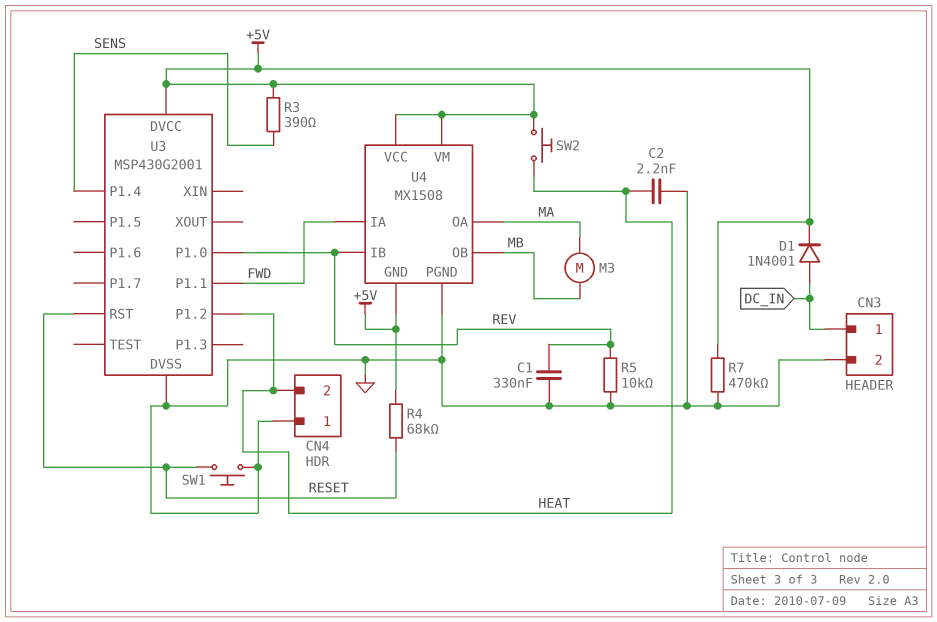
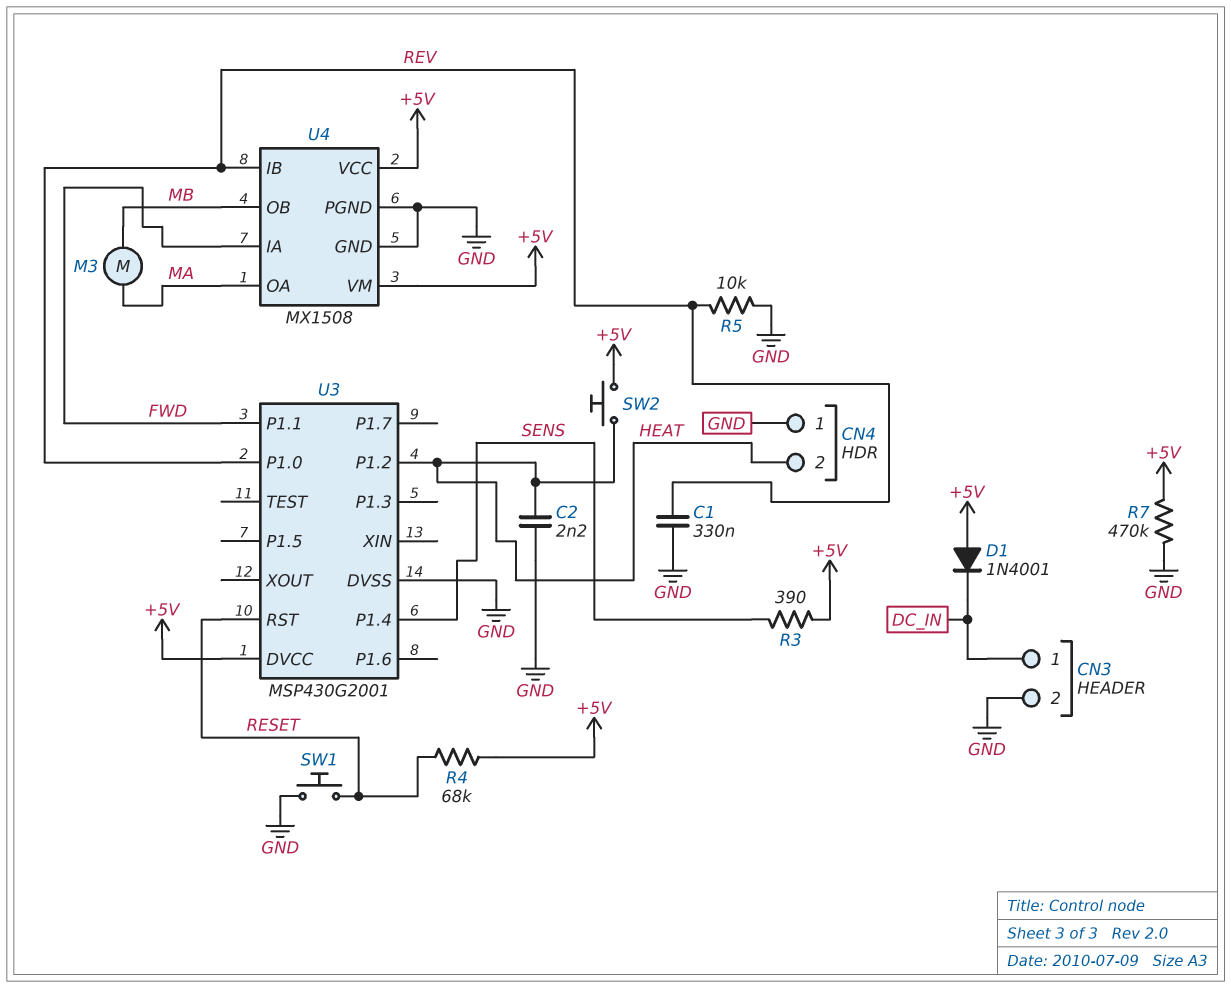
D1: diode 1N4001 (A DC_IN, K +5V) -> diode 1N4001 (A +5V, K DC_IN)
U4 pin GND: +5V -> GND

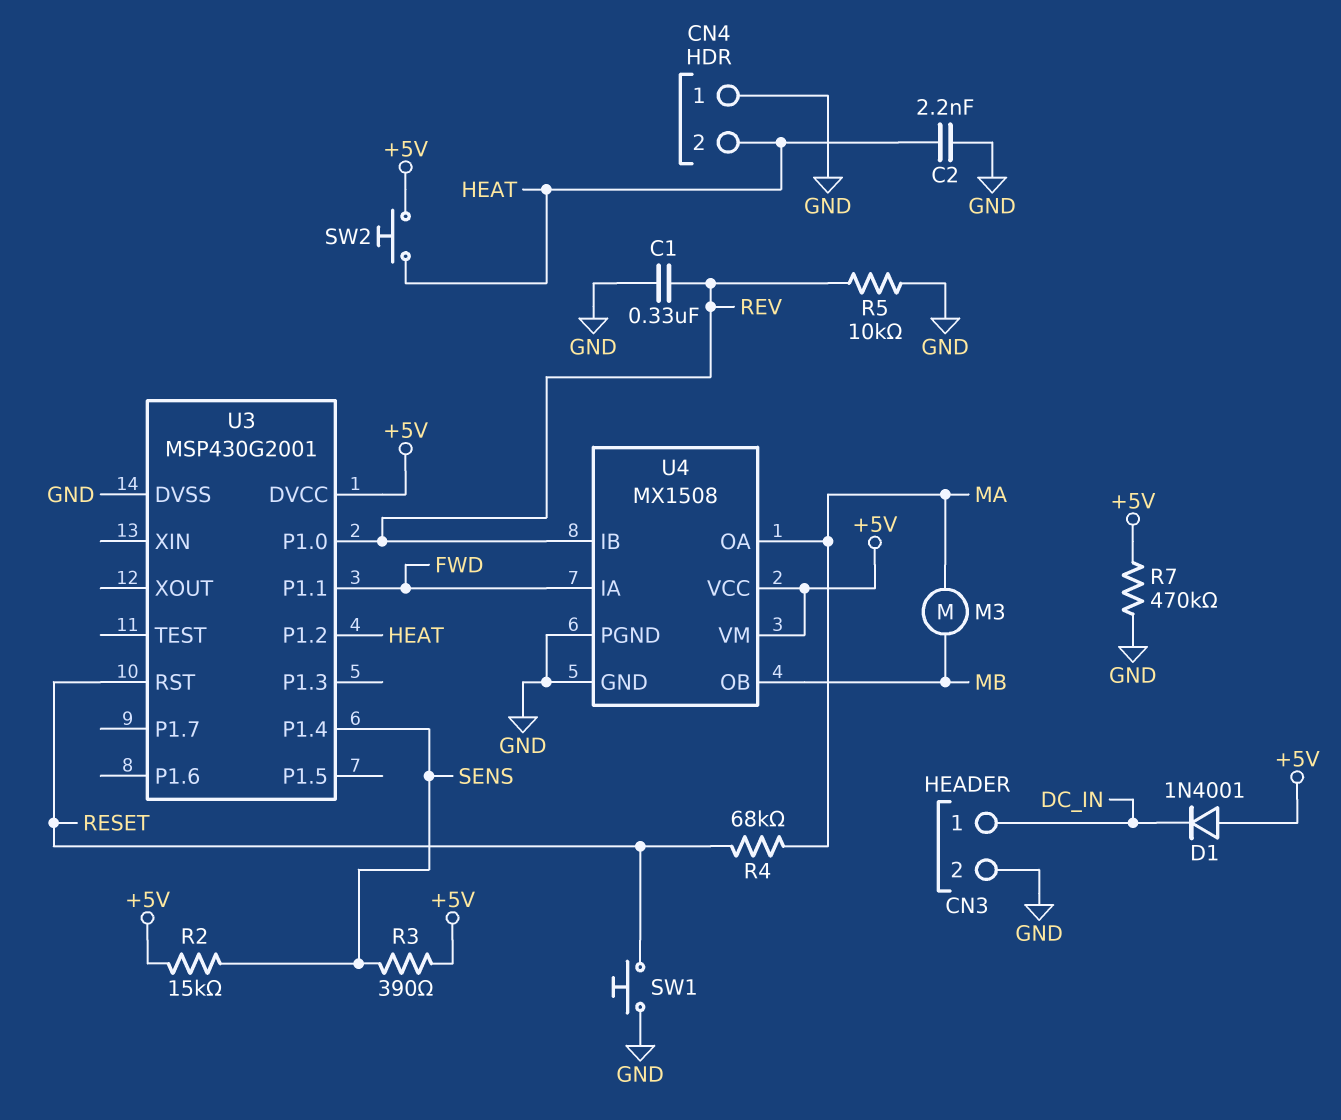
R2: none -> 15k (+5V, SENS)
R4: 68k (+5V, RESET) -> 68k (MA, RESET)

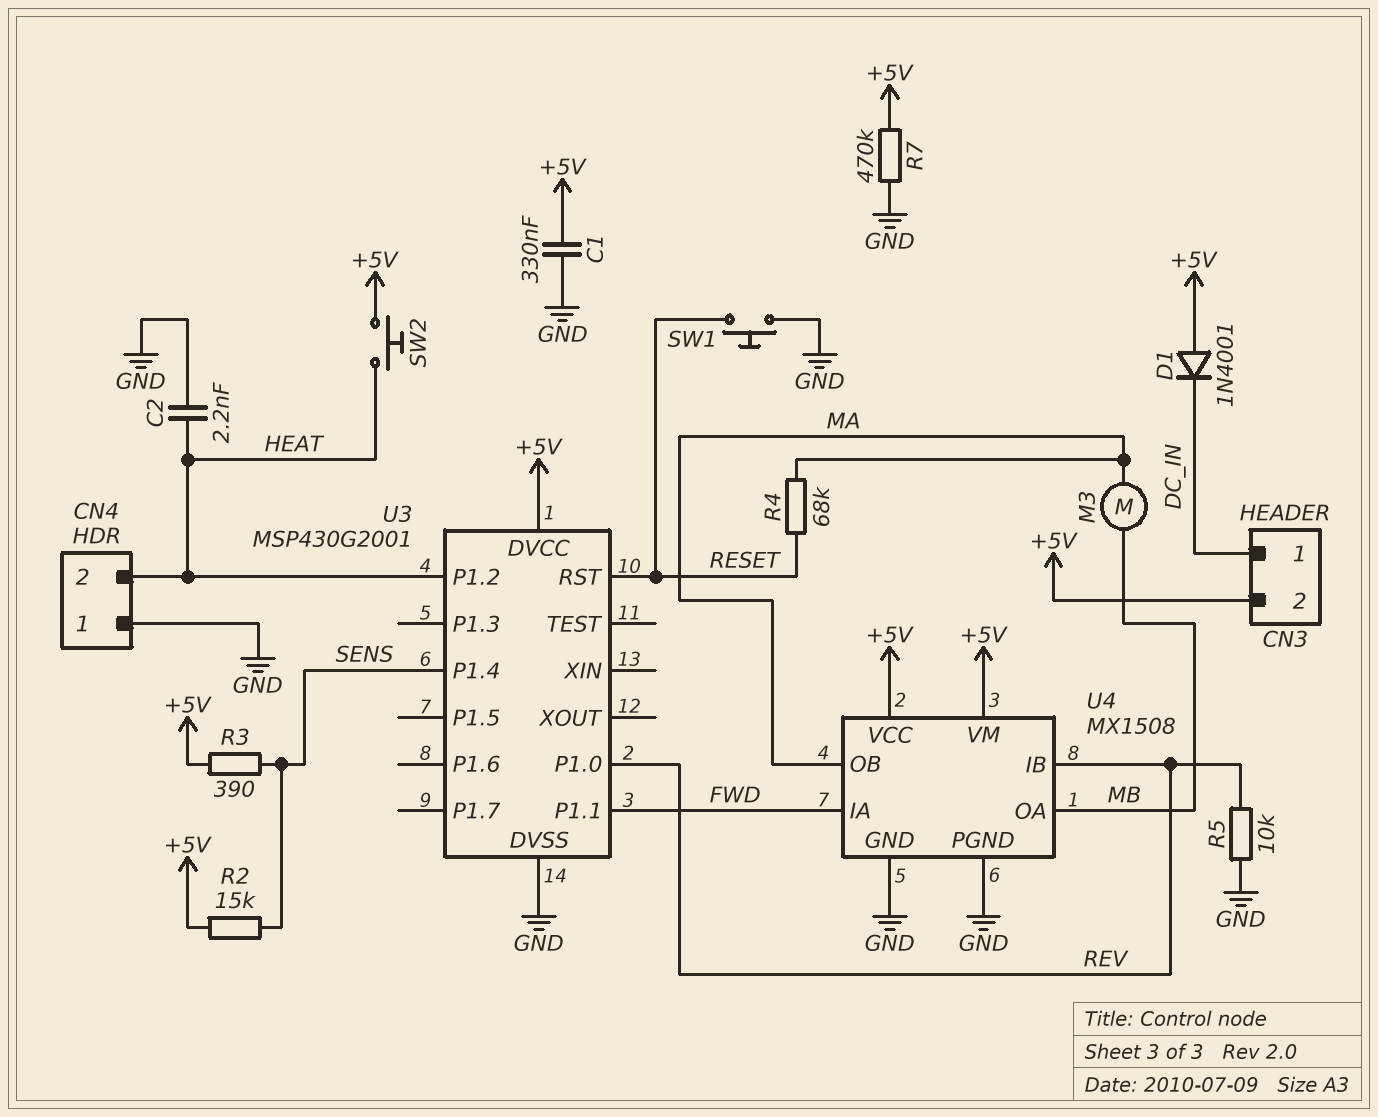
C1: 330nF (GND, REV) -> 330nF (+5V, GND)
CN3 pin 2: GND -> +5V
U4 pin OA: MA -> MB
U4 pin OB: MB -> MA

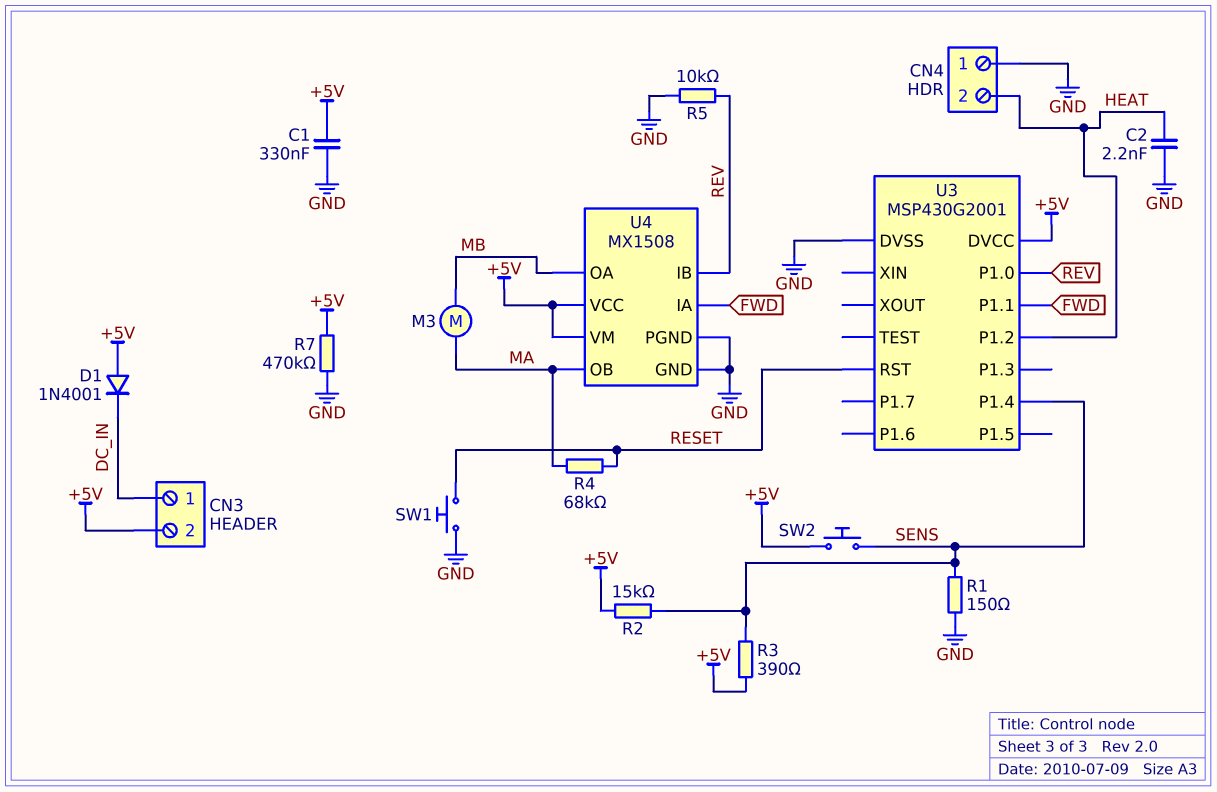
R1: none -> 150 (GND, SENS)
SW2: button (+5V, HEAT) -> button (+5V, SENS)

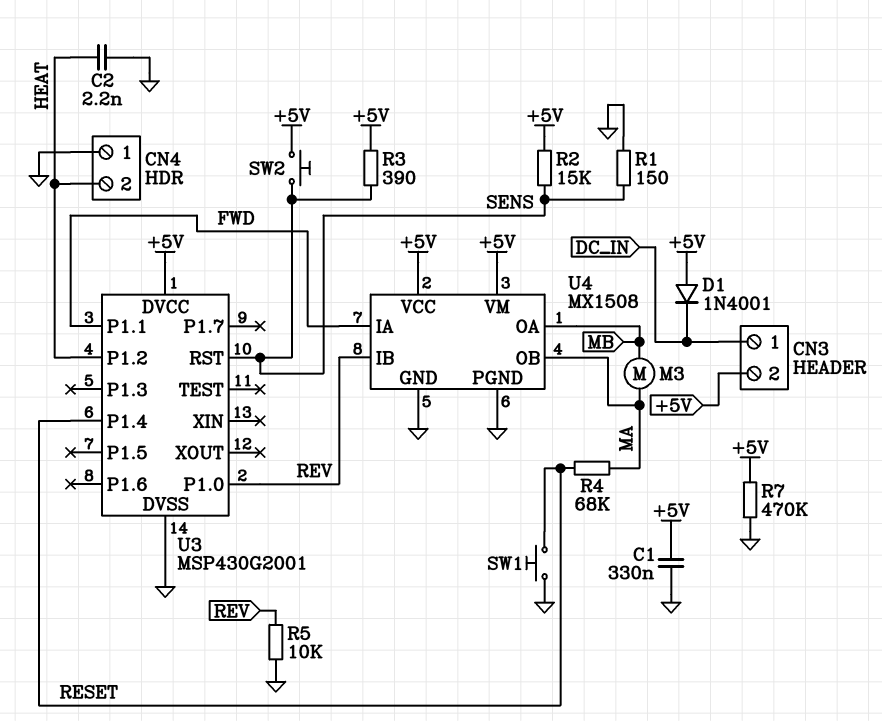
U3 pin P1.4: SENS -> RESET
U3 pin RST: RESET -> SENS

